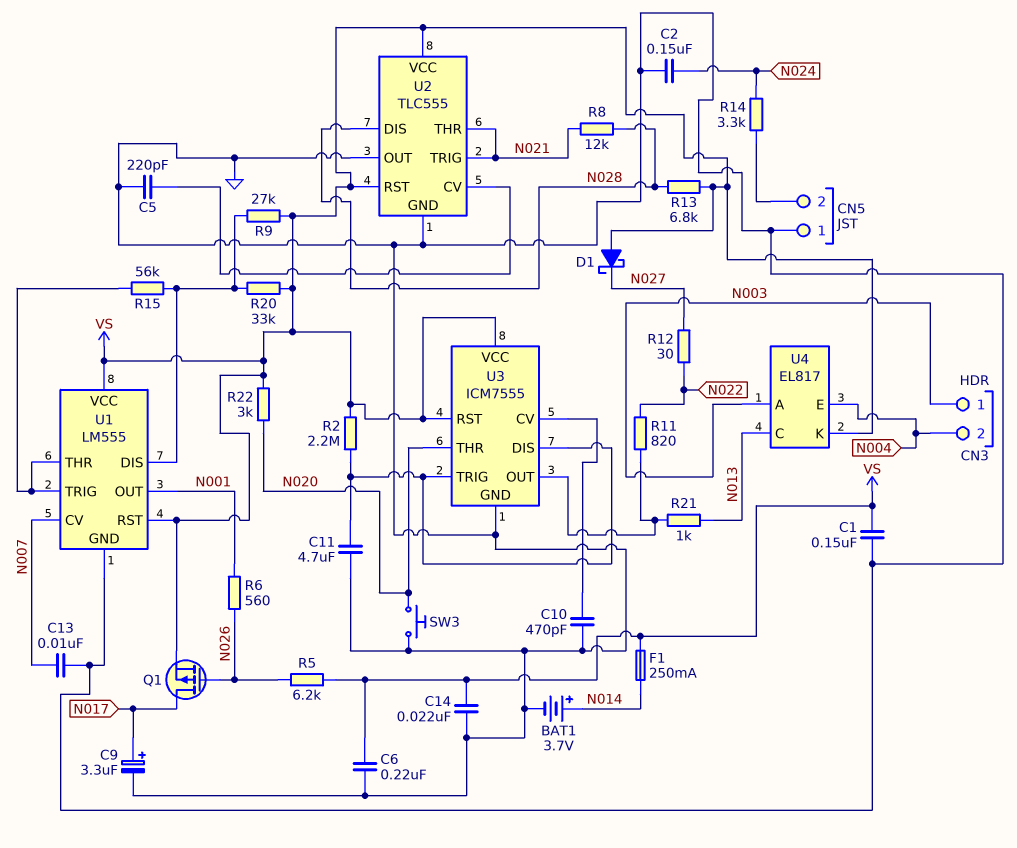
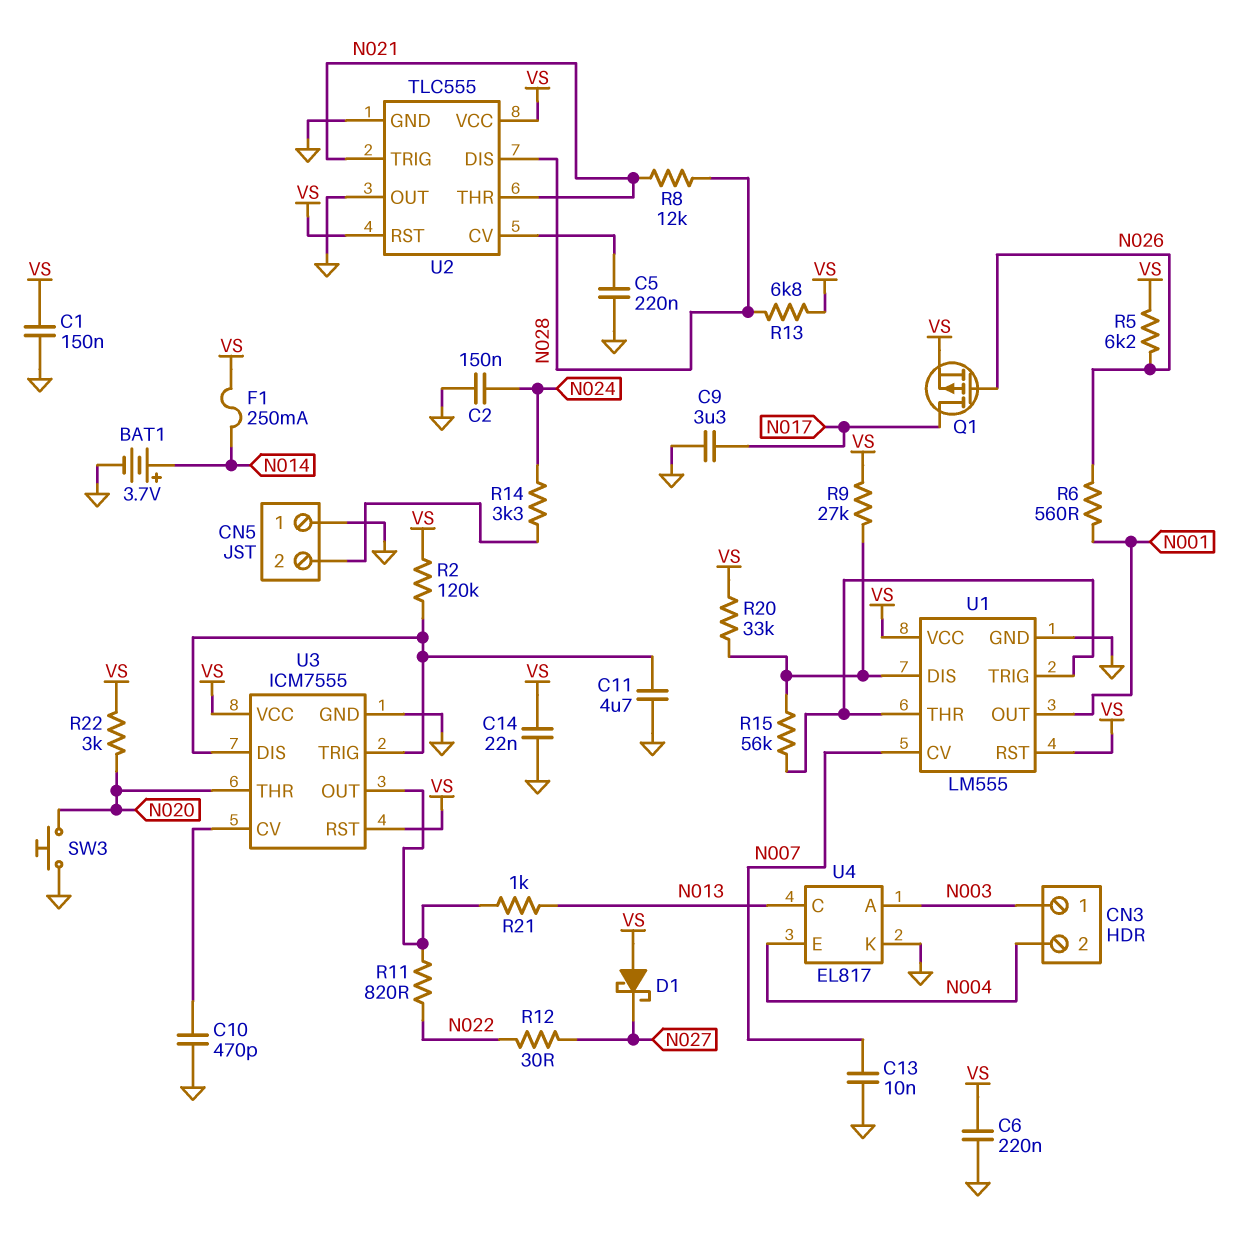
C5: 220pF (GND, U2/CV) -> 220nF (GND, U2/CV)
C9: 3.3uF (plus N017, minus GND) -> 3.3uF (GND, N017)
R2: 2.2M (U3/DIS, VS) -> 120k (U3/DIS, VS)
U4 pin K: VS -> GND

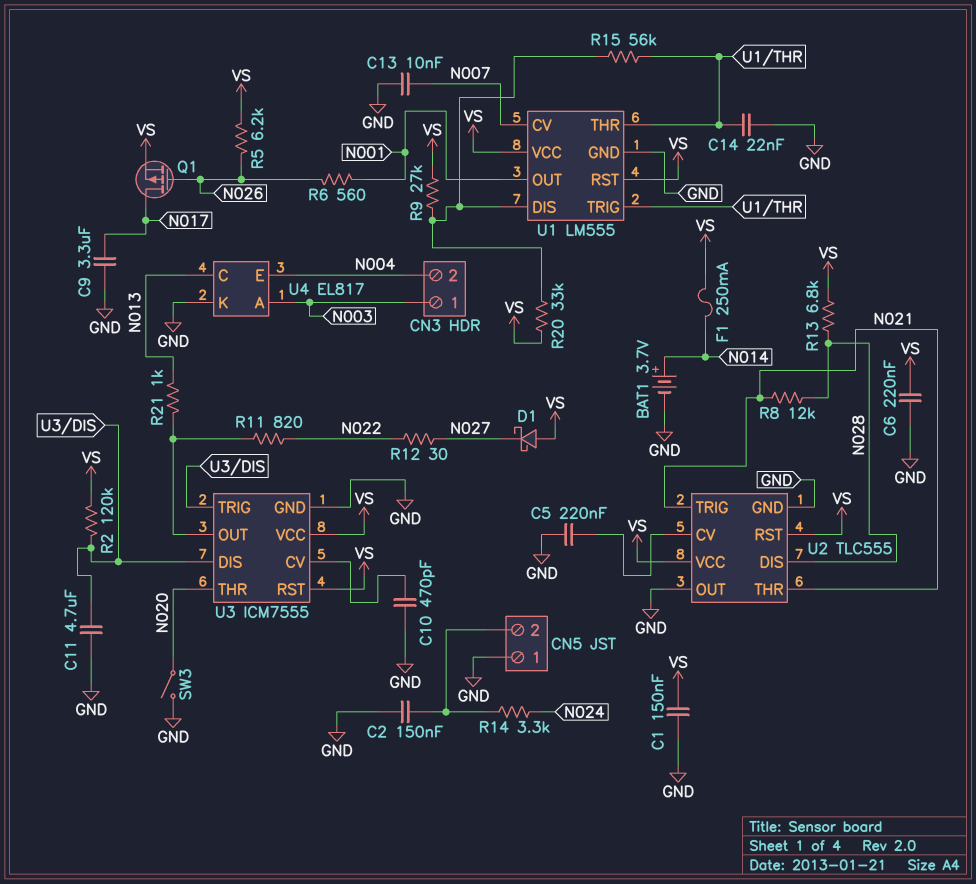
C2: 150nF (GND, N024) -> 150nF (CN5/2, GND)
C14: 22nF (GND, VS) -> 22nF (GND, U1/THR)
R22: 3k (N020, VS) -> none
SW3: button (GND, N020) -> switch (GND, N020)

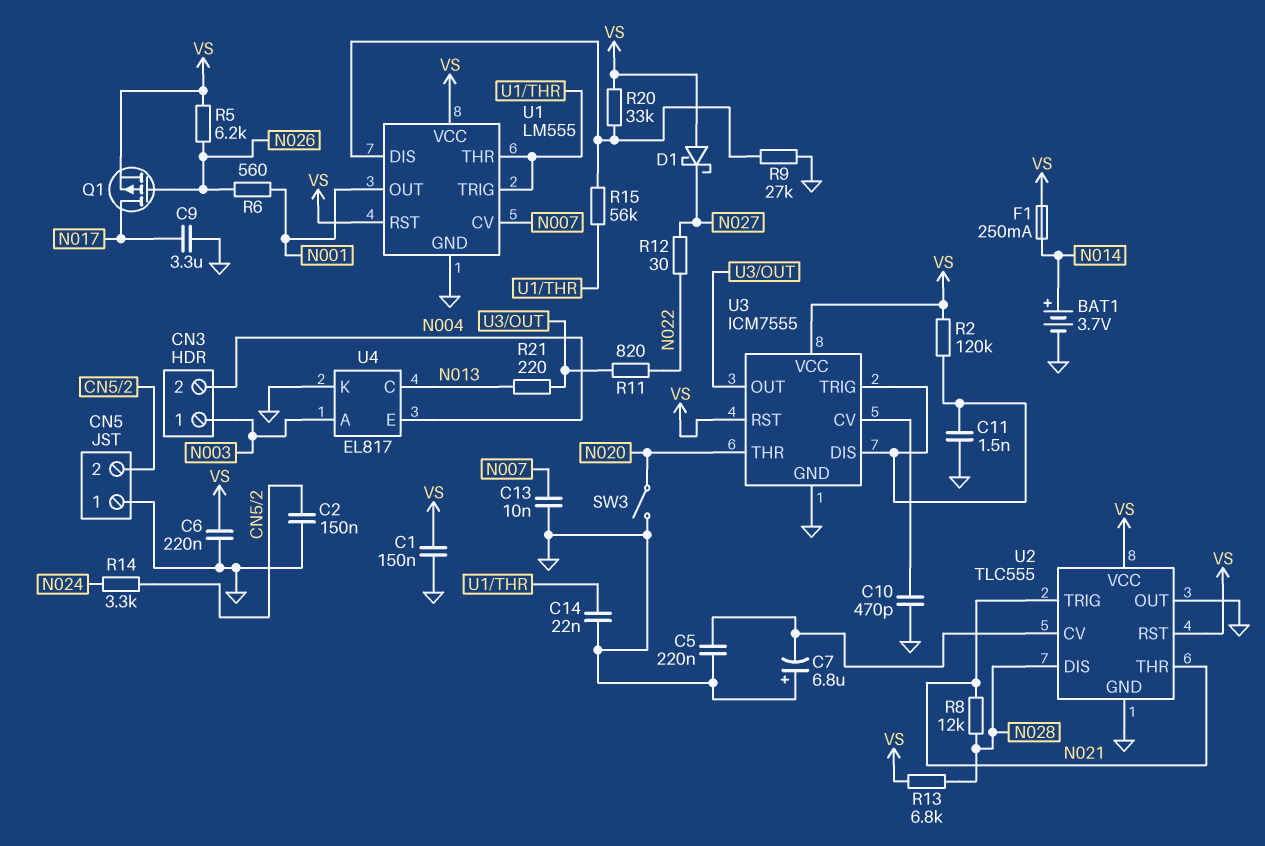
C7: none -> 6.8uF (plus GND, minus U2/CV)
C11: 4.7uF (GND, U3/DIS) -> 1.5nF (GND, U3/DIS)
R9: 27k (U1/DIS, VS) -> 27k (GND, U1/DIS)
R21: 1k (N013, U3/OUT) -> 220 (N013, U3/OUT)

